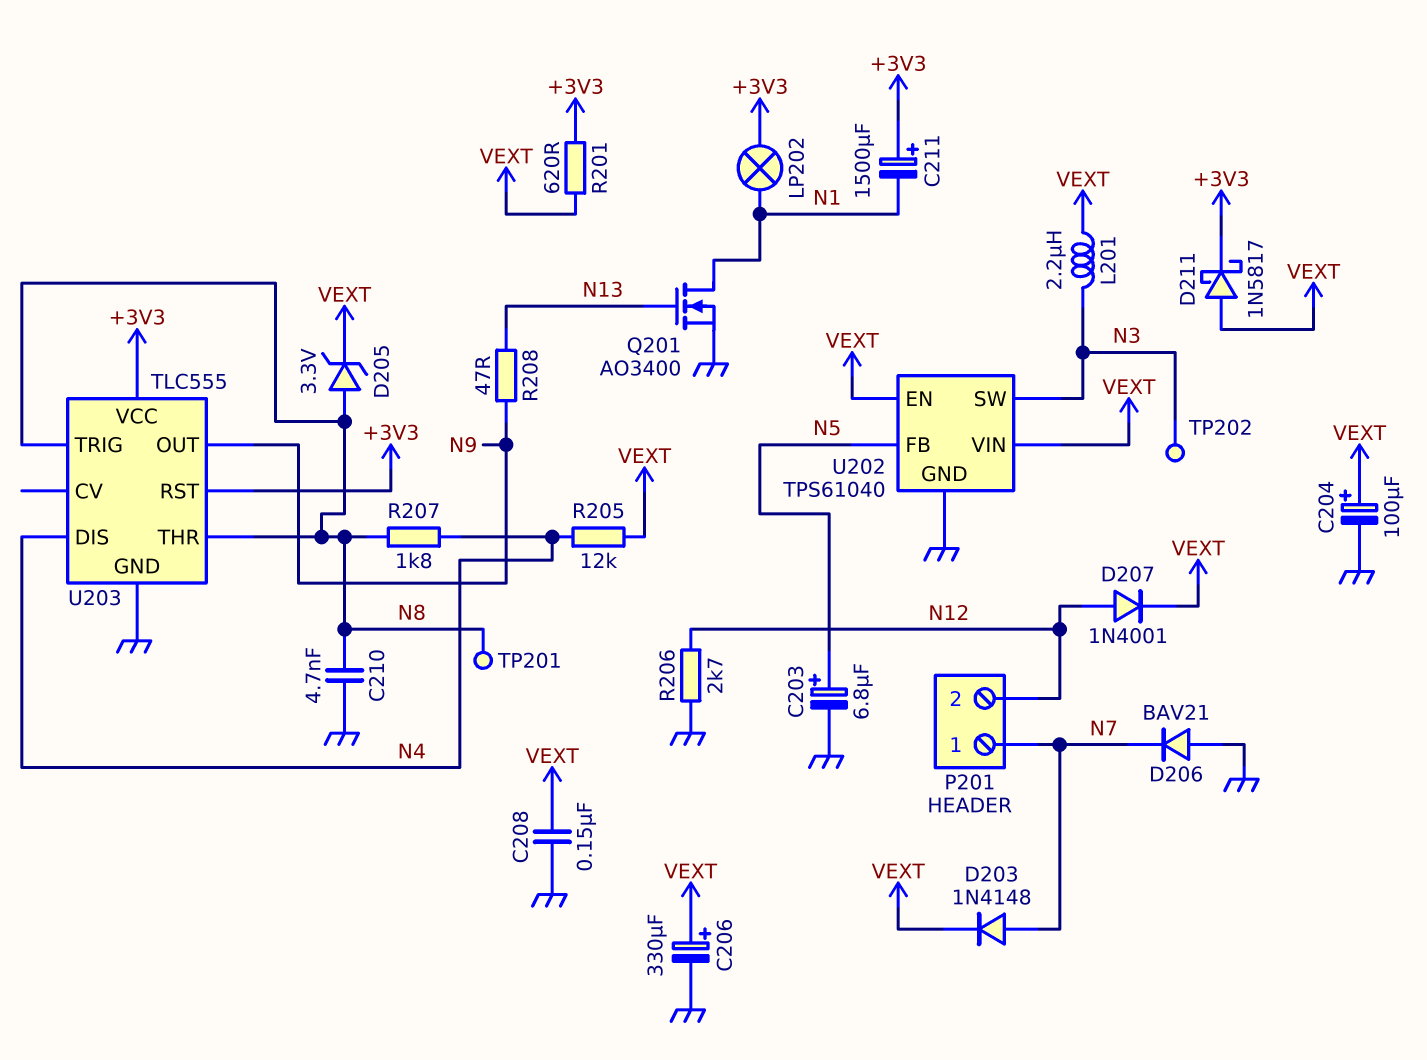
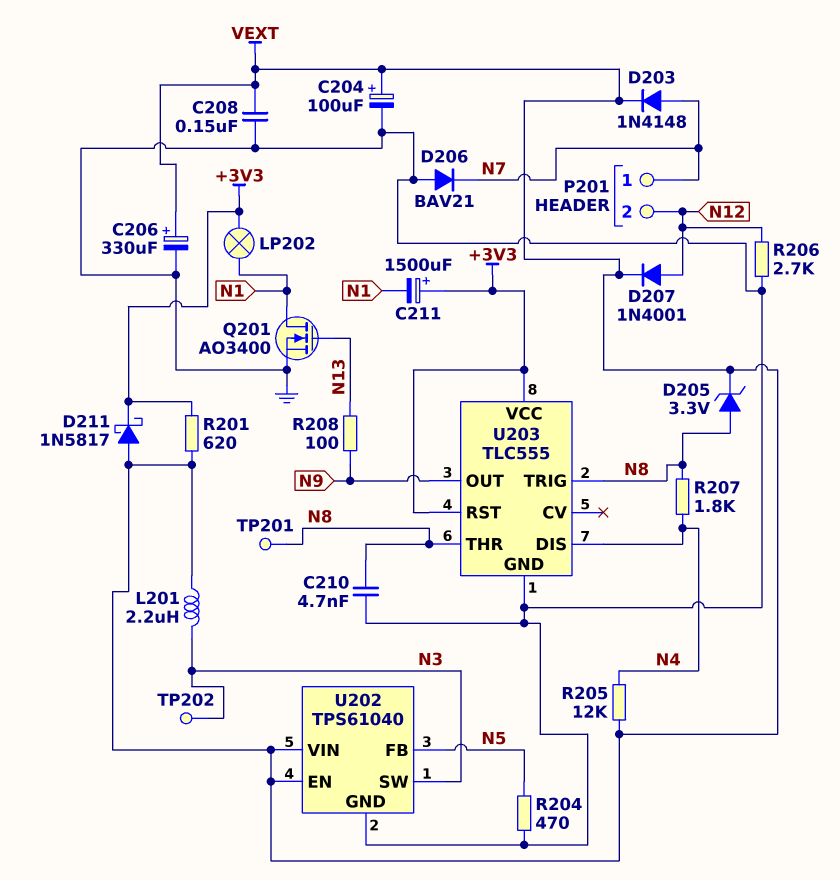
C203: 6.8uF (plus N5, minus GND) -> none
R204: none -> 470 (GND, N5)
R208: 47 (N9, N13) -> 100 (N9, N13)

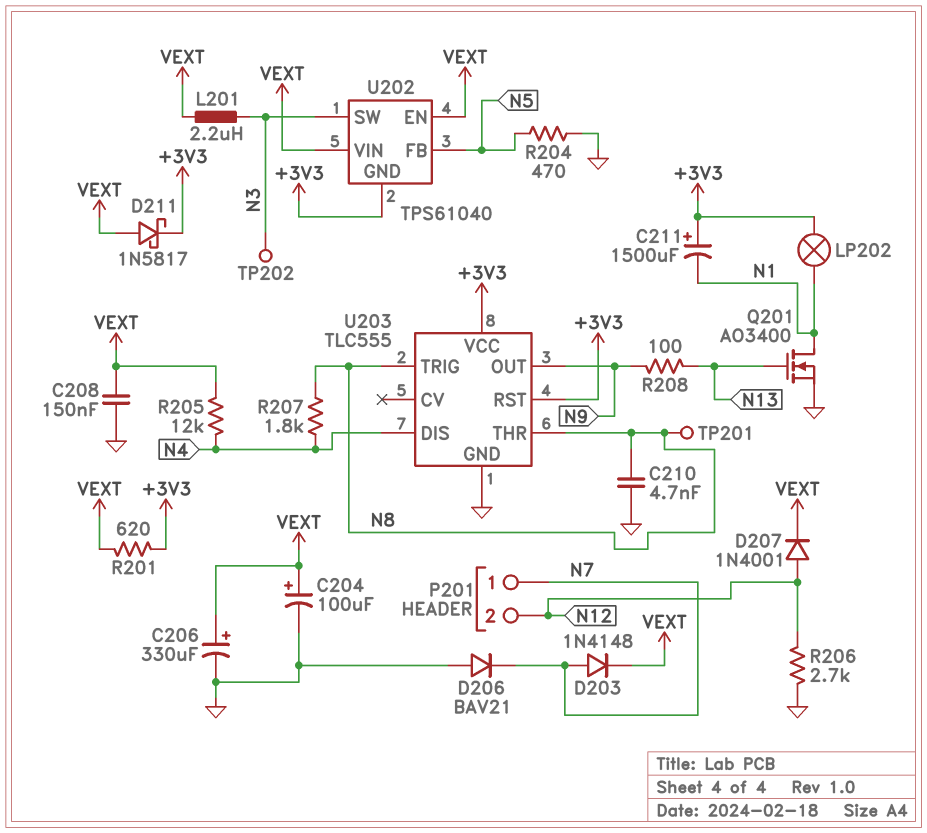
D205: zener 3.3V (A N8, K VEXT) -> none
U202 pin GND: GND -> +3V3

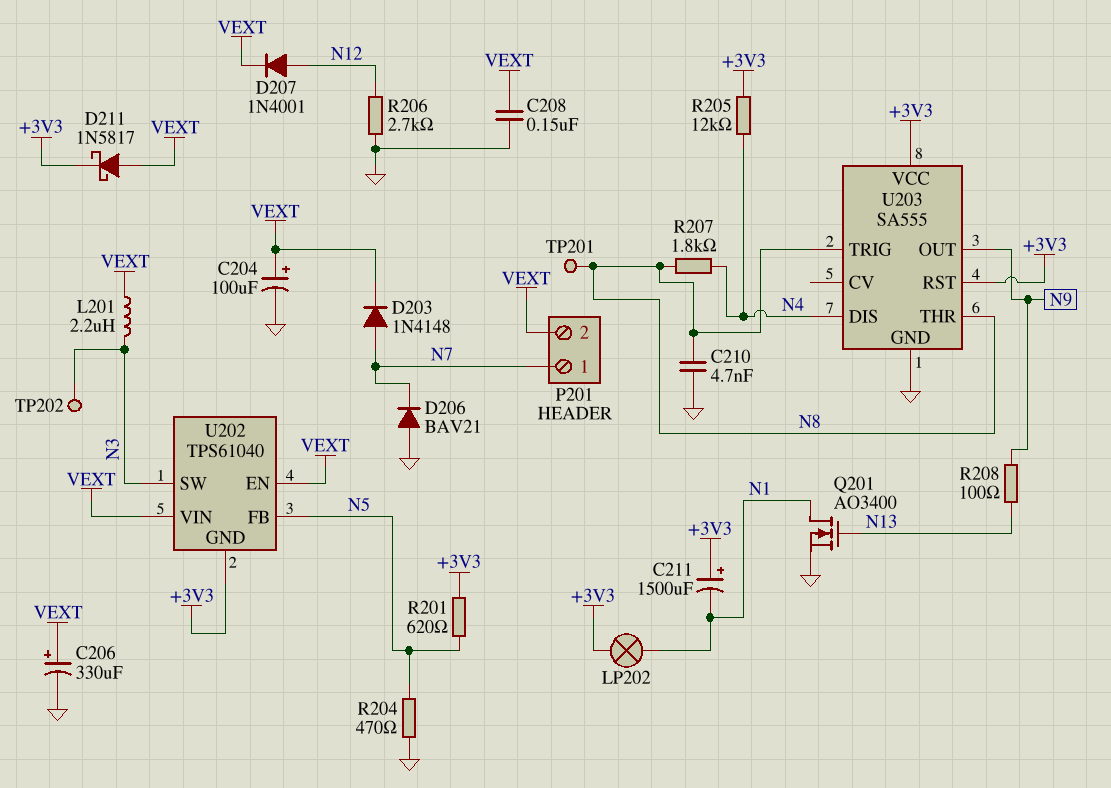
P201 pin 2: N12 -> VEXT
R201: 620 (+3V3, VEXT) -> 620 (+3V3, N5)
R205: 12k (N4, VEXT) -> 12k (+3V3, N4)
U203: TLC555 -> SA555

